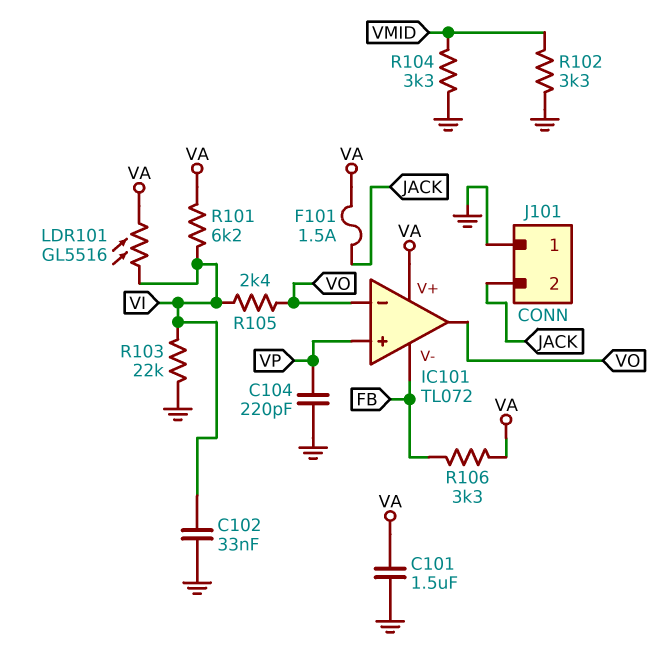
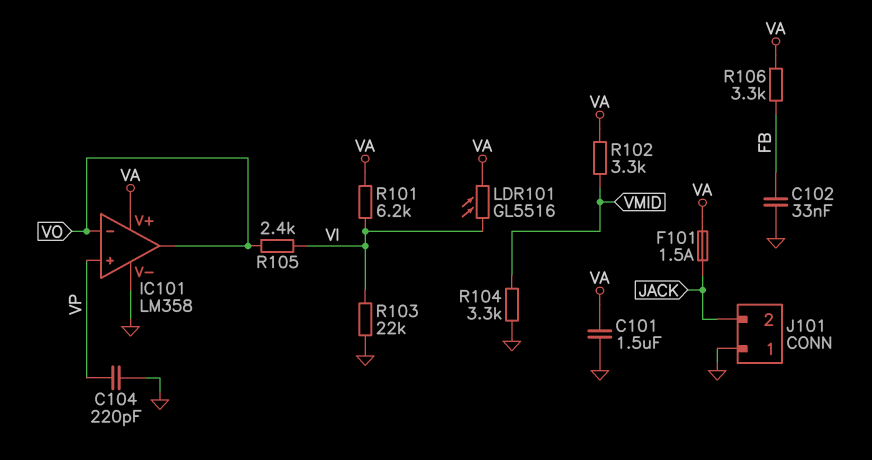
C102: 33nF (GND, VI) -> 33nF (FB, GND)
IC101: TL072 -> LM358
IC101 pin V-: FB -> GND
R102: 3.3k (GND, VMID) -> 3.3k (VA, VMID)

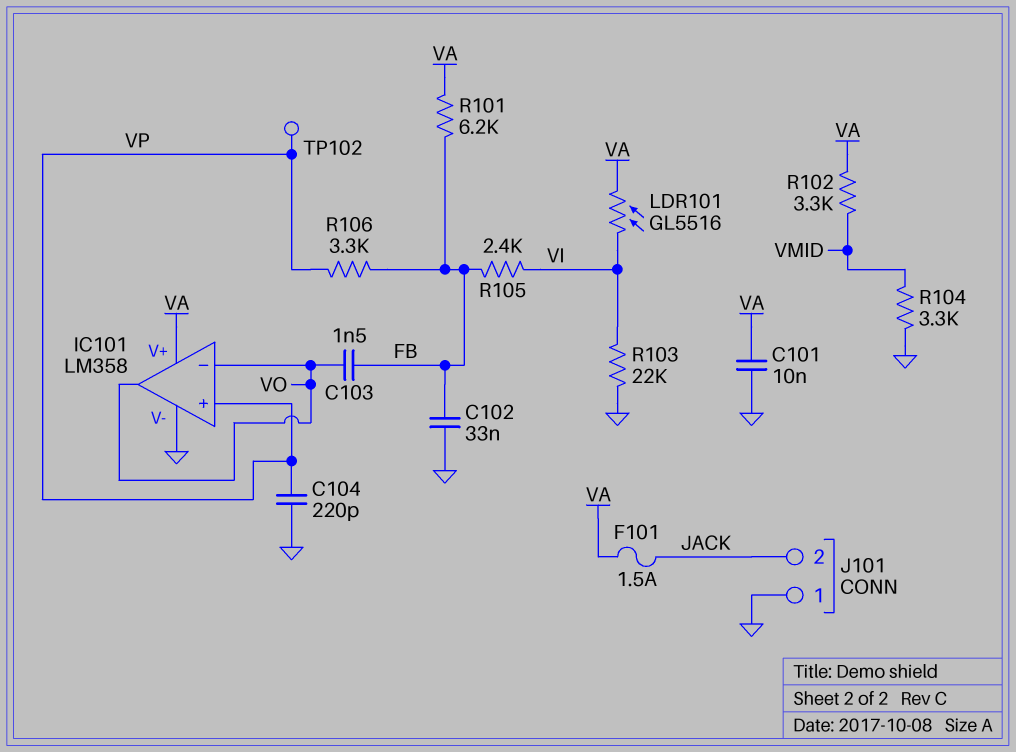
C101: 1.5uF (GND, VA) -> 10nF (GND, VA)
C103: none -> 1.5nF (FB, VO)
R101: 6.2k (VA, VI) -> 6.2k (FB, VA)
R105: 2.4k (VI, VO) -> 2.4k (FB, VI)
R106: 3.3k (FB, VA) -> 3.3k (FB, VP)
TP102: none -> test point (VP)

